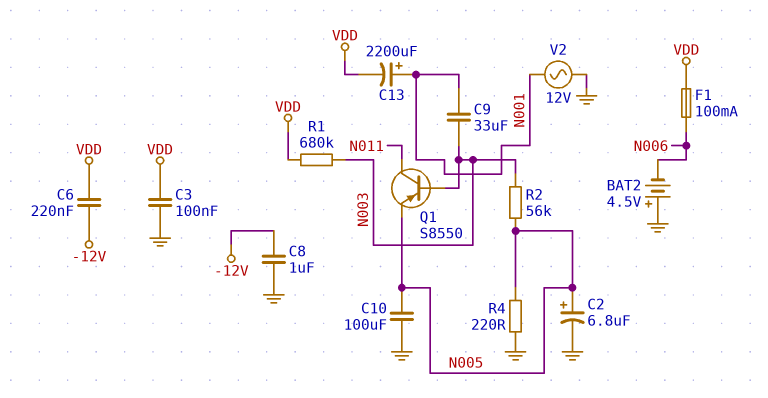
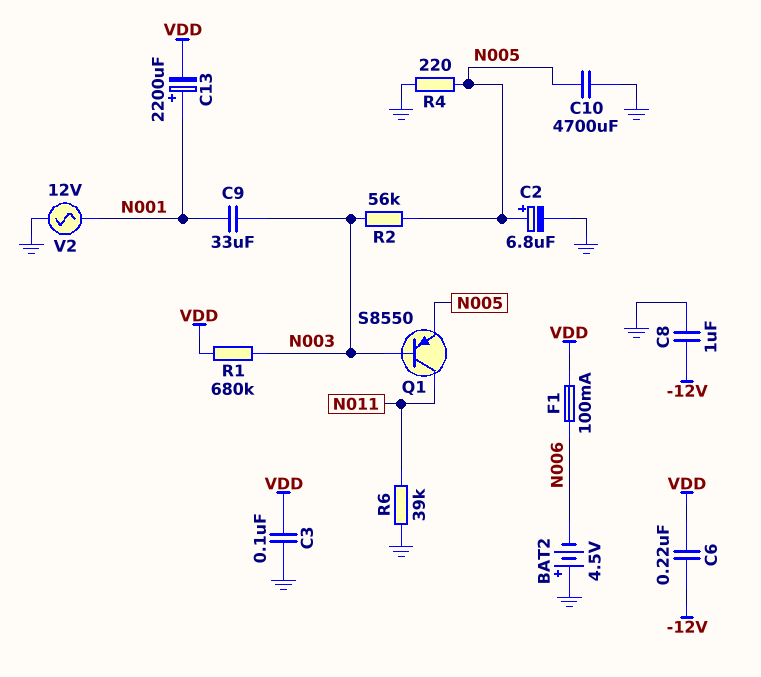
C10: 100uF (GND, N005) -> 4700uF (GND, N005)
R6: none -> 39k (GND, N011)

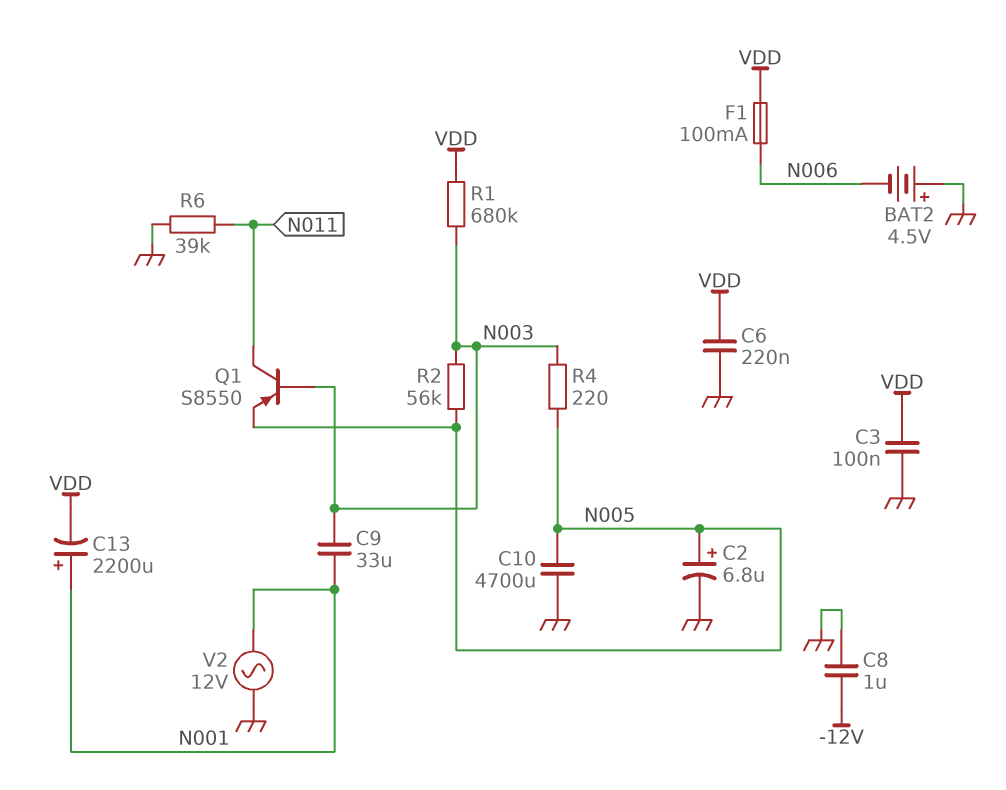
C6: 220nF (-12V, VDD) -> 220nF (GND, VDD)
R4: 220 (GND, N005) -> 220 (N003, N005)

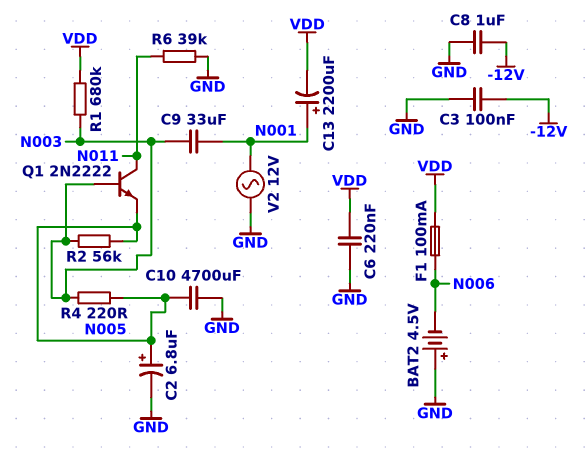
C3: 100nF (GND, VDD) -> 100nF (-12V, GND)
Q1: PNP S8550 (B N003, C N011, E N005) -> NPN 2N2222 (B N003, C N011, E N005)

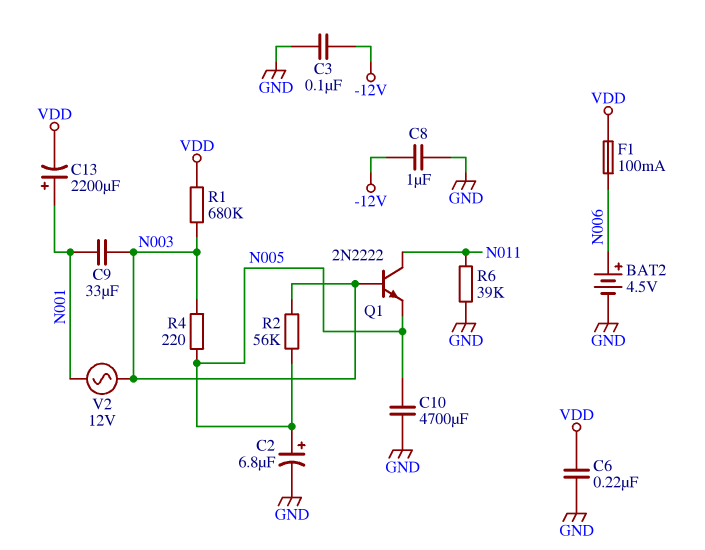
BAT2: 4.5V (plus GND, minus N006) -> 4.5V (plus N006, minus GND)
V2: AC 12V (GND, N001) -> AC 12V (N001, N003)

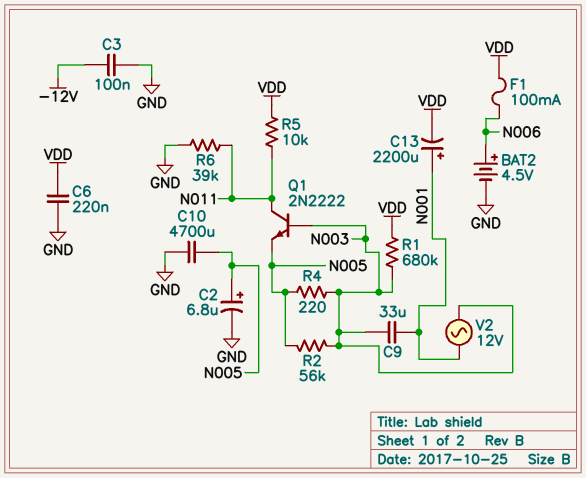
C8: 1uF (-12V, GND) -> none
R5: none -> 10k (N011, VDD)

